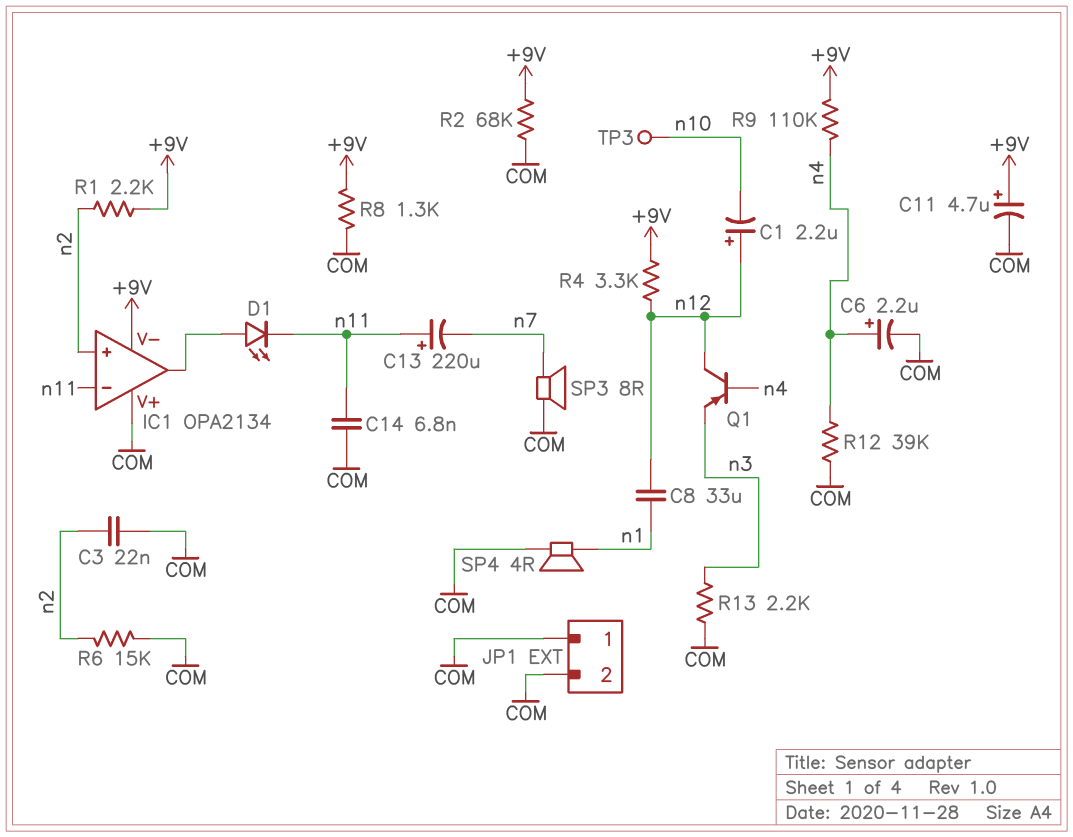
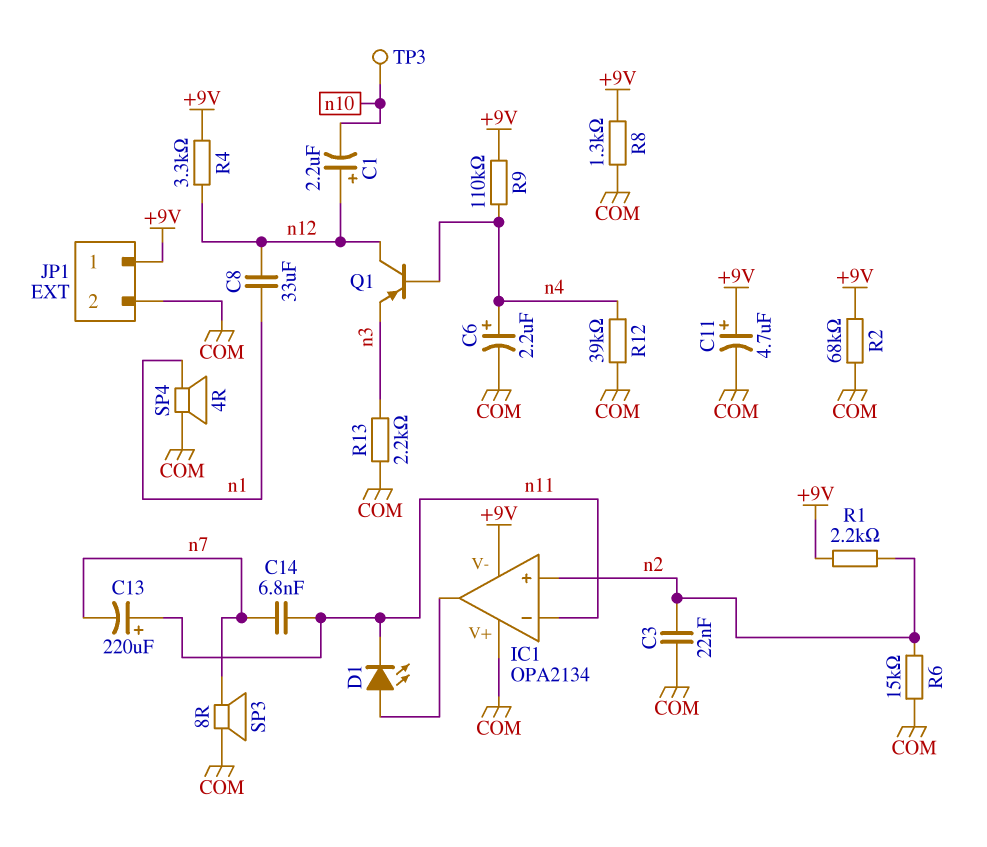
C14: 6.8nF (COM, n11) -> 6.8nF (n7, n11)
JP1 pin 1: COM -> +9V

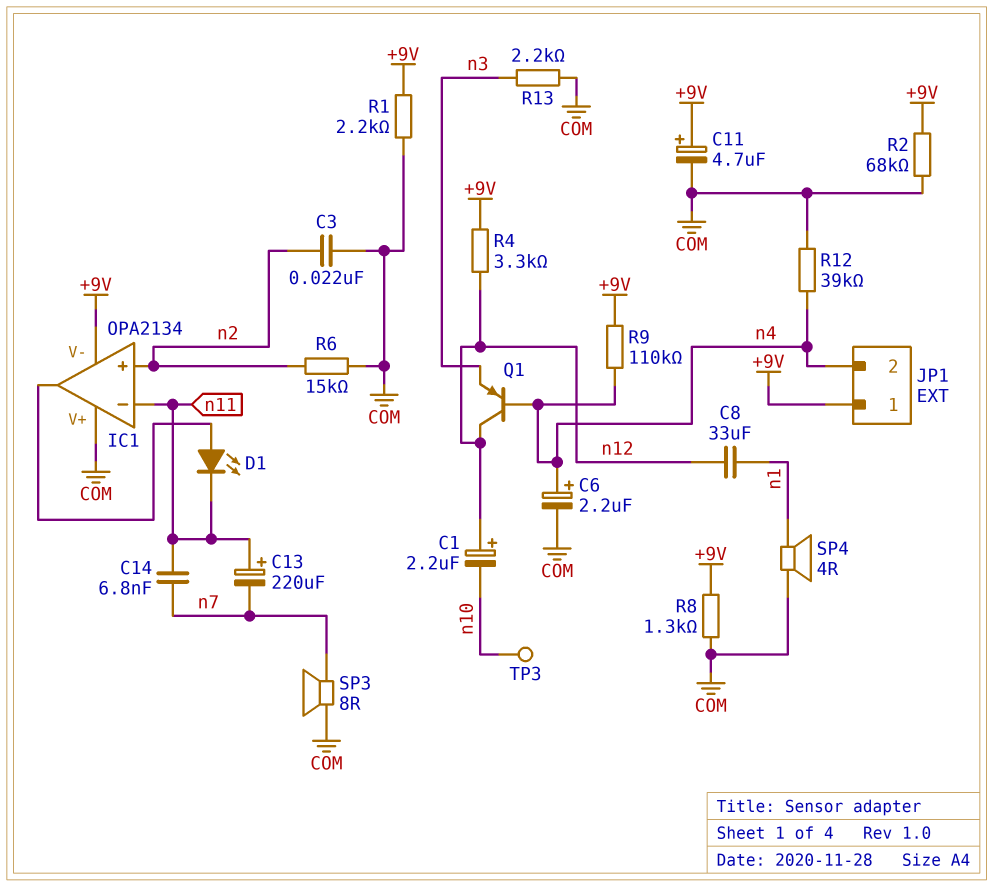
JP1 pin 2: COM -> n4
R1: 2.2k (+9V, n2) -> 2.2k (+9V, COM)

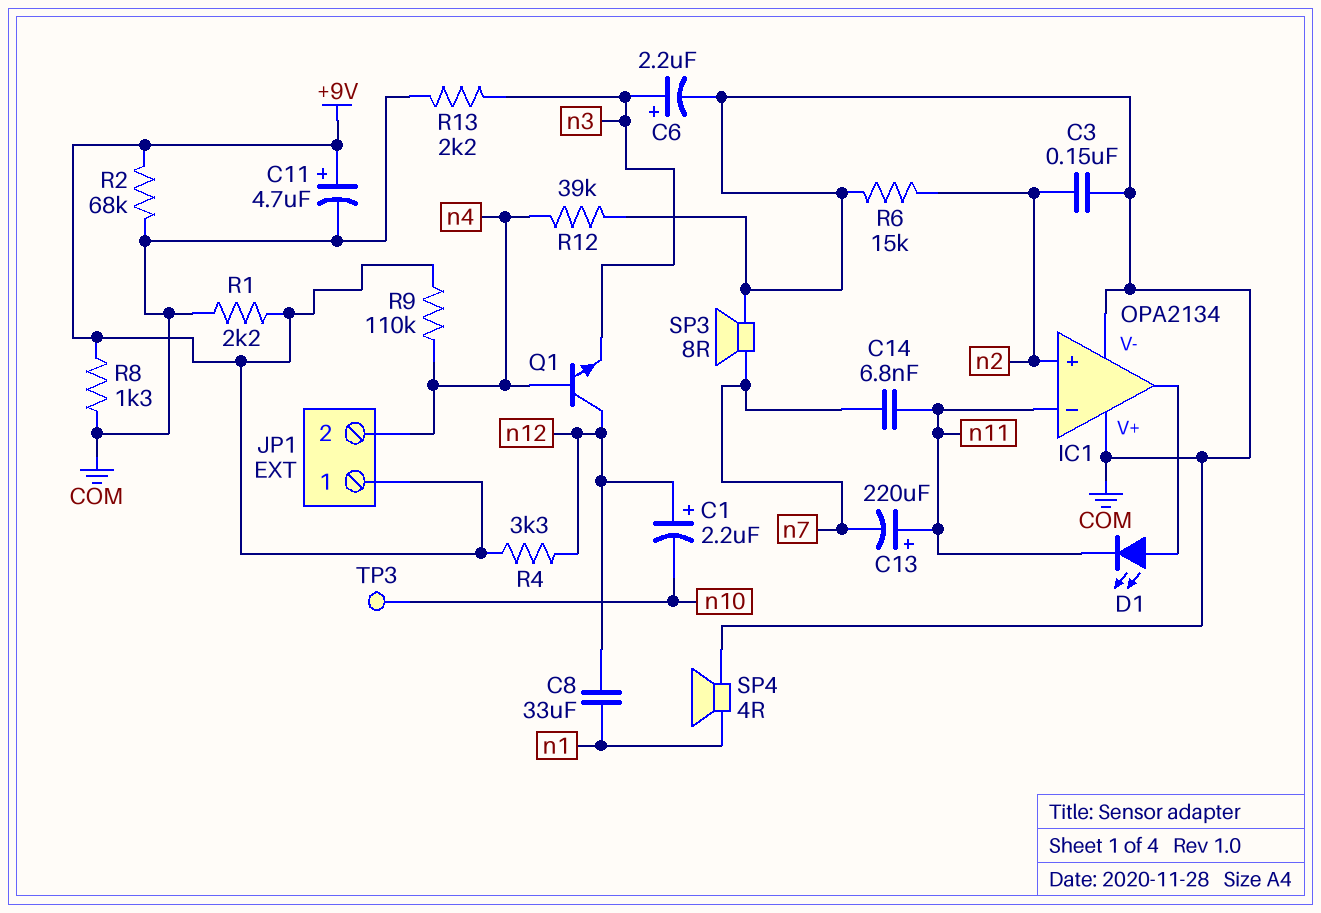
C3: 22nF (COM, n2) -> 150nF (COM, n2)
C6: 2.2uF (plus n4, minus COM) -> 2.2uF (plus n3, minus COM)
IC1 pin V-: +9V -> COM
Q1: PNP (B n4, C n12, E n3) -> NPN (B n4, C n12, E n3)

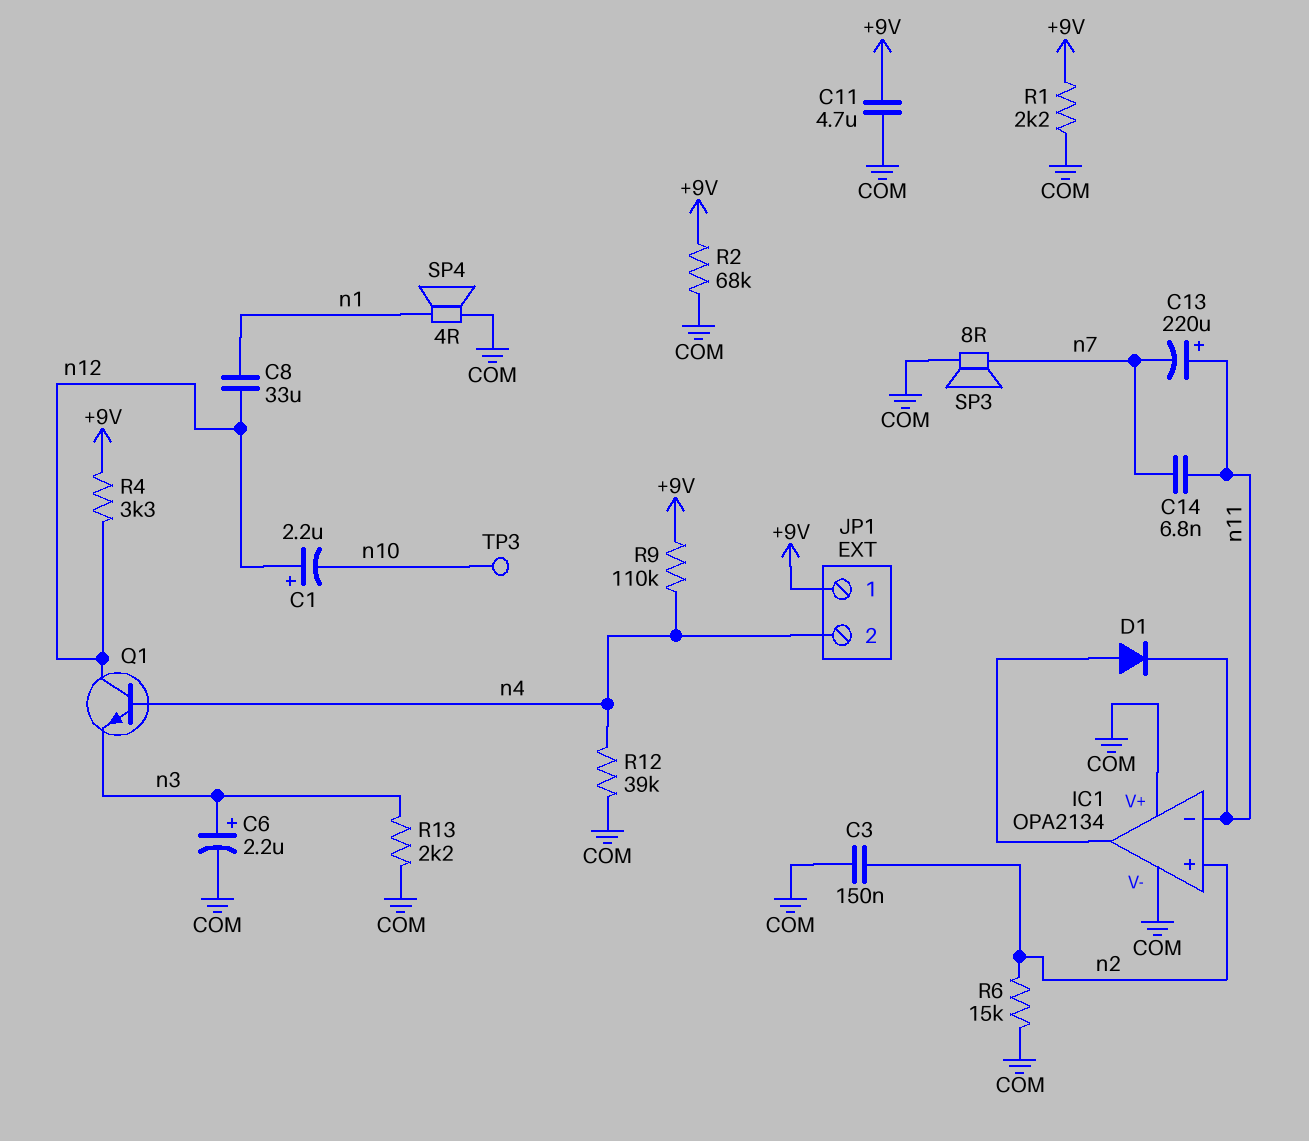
C11: 4.7uF (plus +9V, minus COM) -> 4.7uF (+9V, COM)
D1: LED (A IC1/out, K n11) -> diode (A IC1/out, K n11)
R8: 1.3k (+9V, COM) -> none

